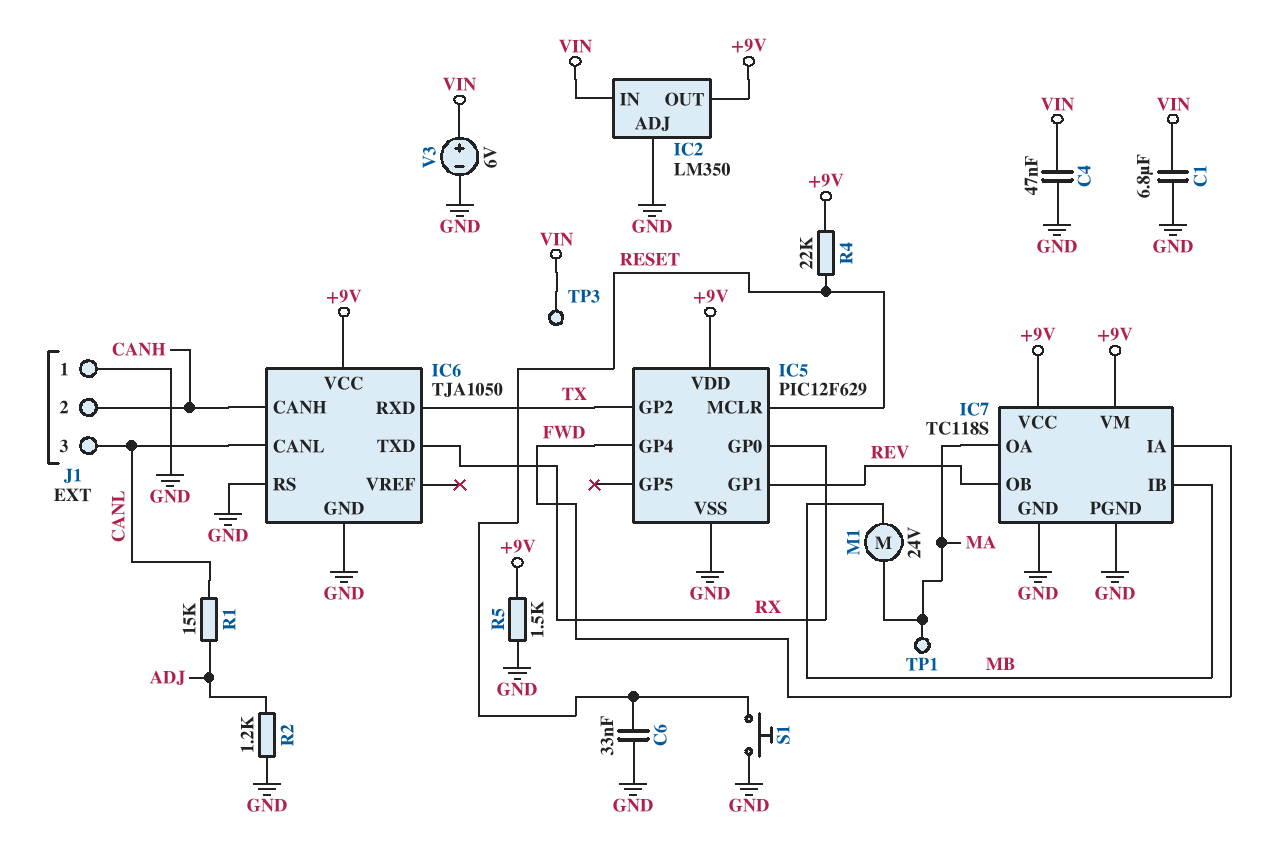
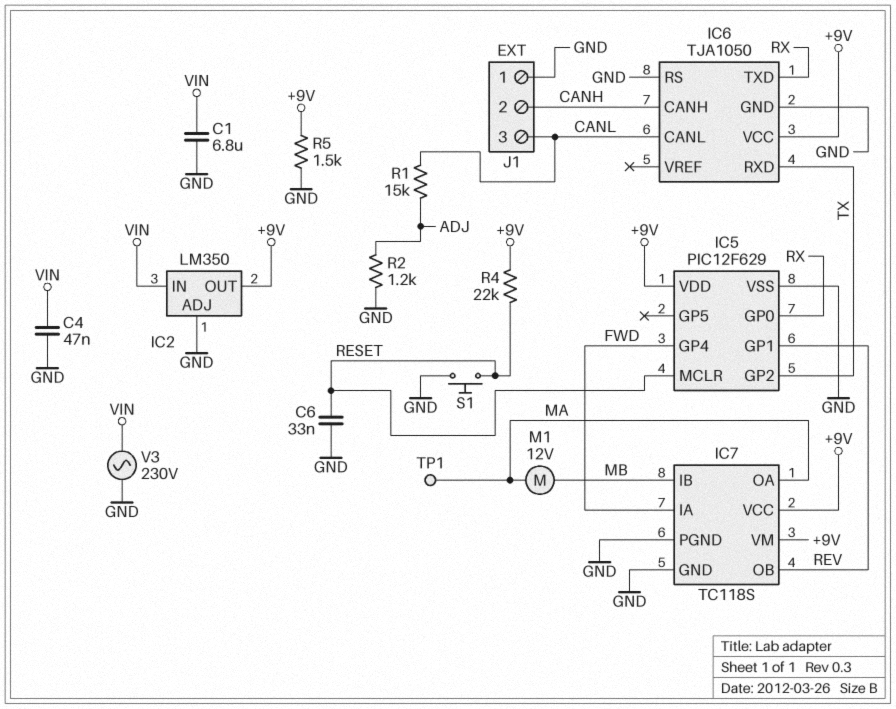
M1: motor 24V (MA, MB) -> motor 12V (MA, MB)
TP3: test point (VIN) -> none
V3: 6V (plus VIN, minus GND) -> AC 230V (GND, VIN)

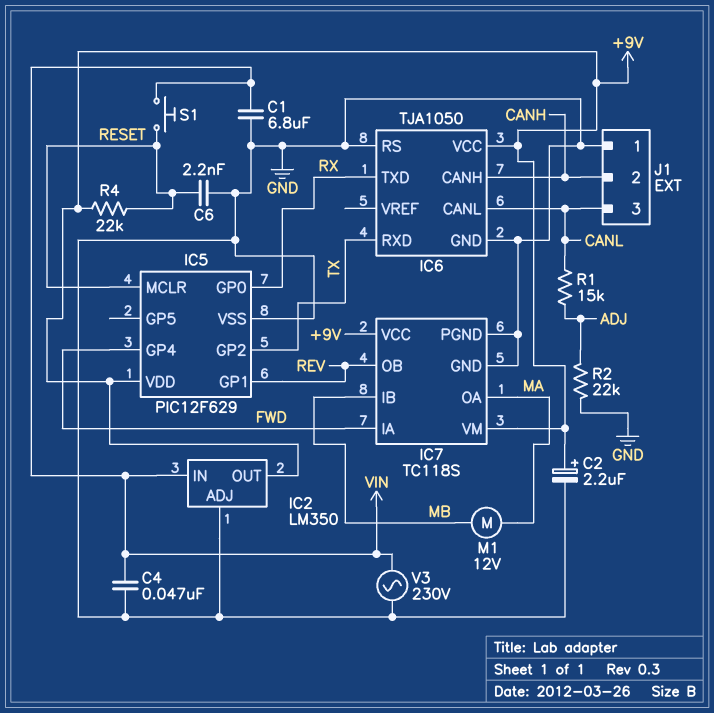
C2: none -> 2.2uF (plus +9V, minus GND)
C6: 33nF (GND, RESET) -> 2.2nF (GND, RESET)
R2: 1.2k (ADJ, GND) -> 22k (ADJ, GND)
R5: 1.5k (+9V, GND) -> none
S1: button (GND, RESET) -> button (RESET, VIN)
TP1: test point (MA) -> none

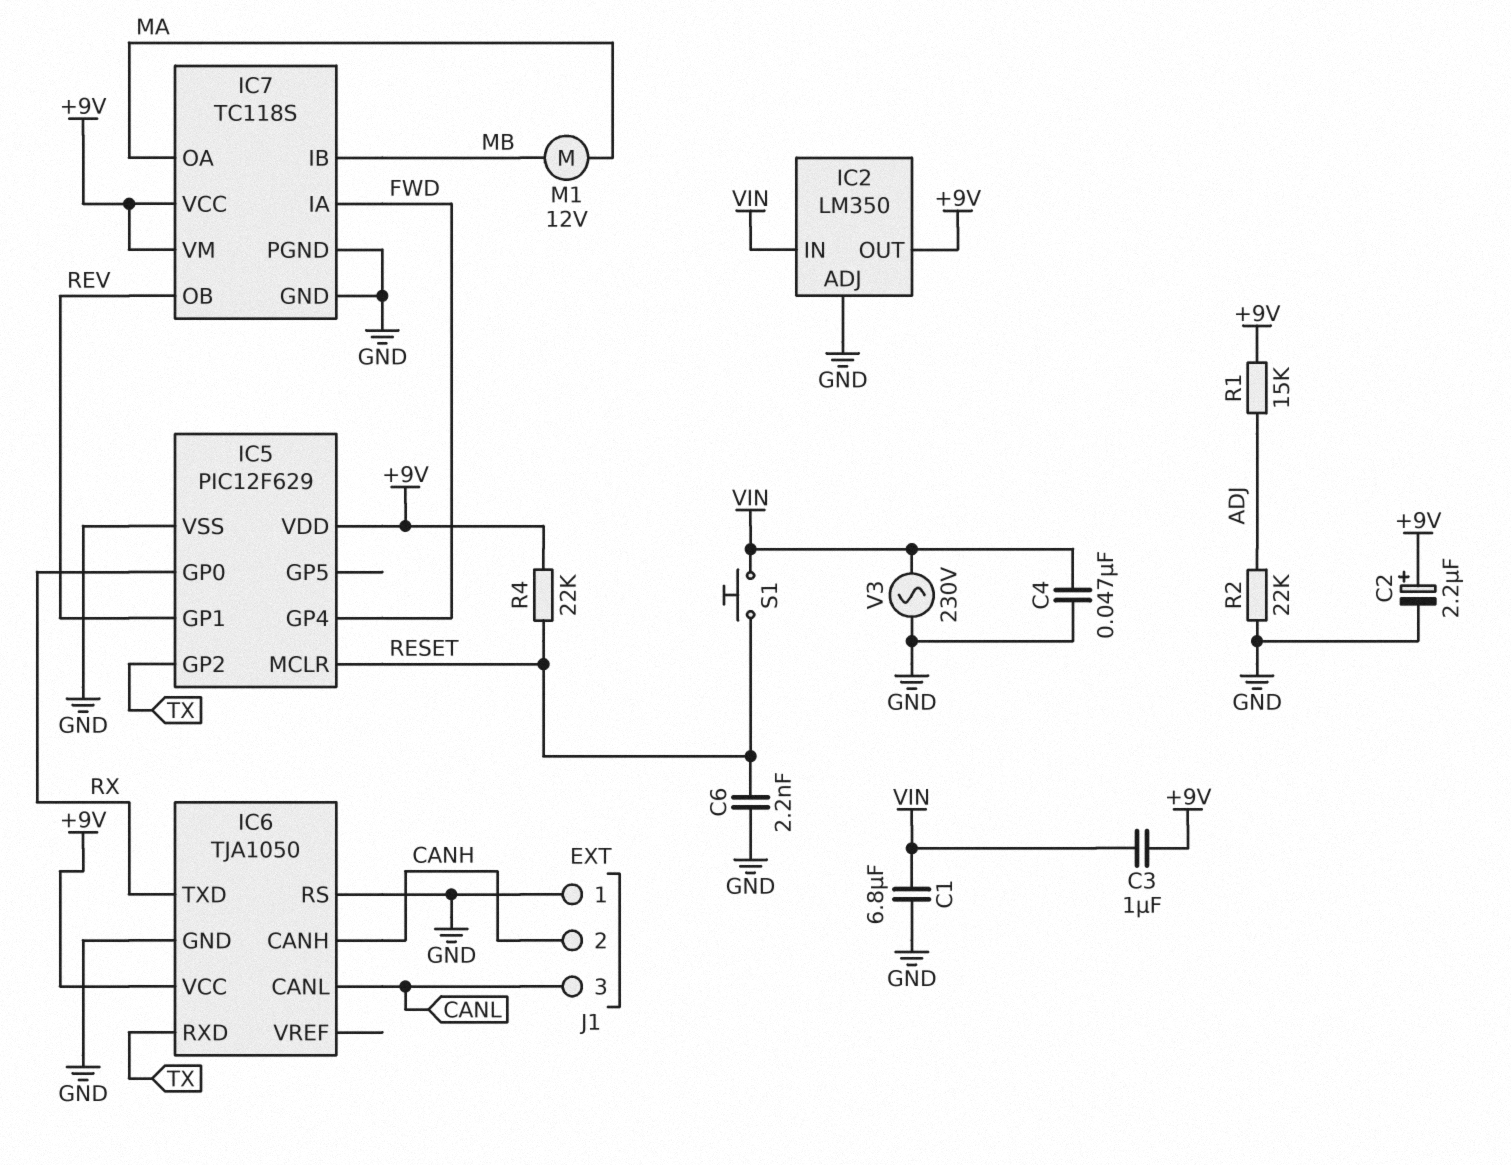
C3: none -> 1uF (+9V, VIN)
R1: 15k (ADJ, CANL) -> 15k (+9V, ADJ)

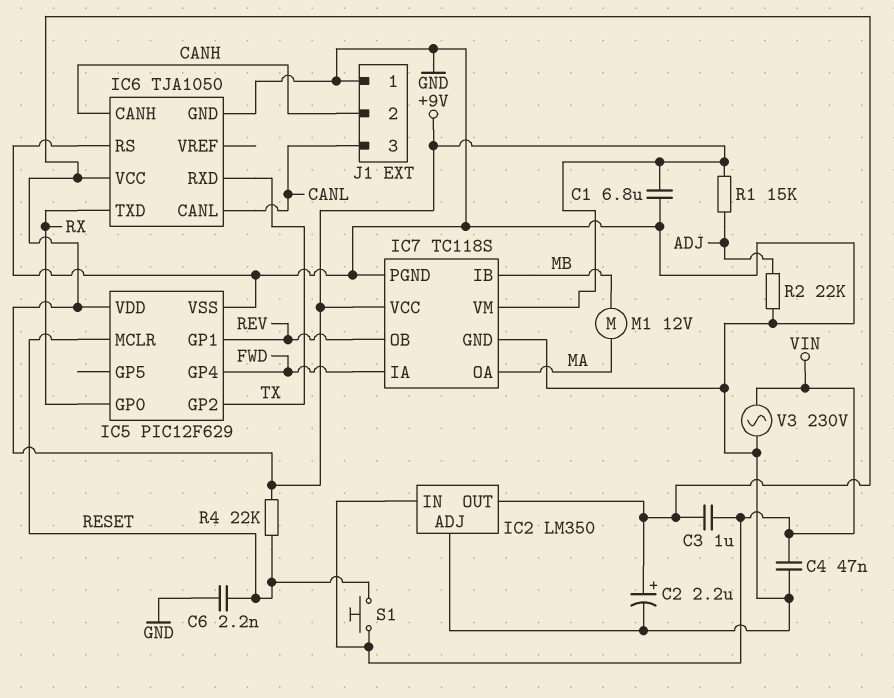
C1: 6.8uF (GND, VIN) -> 6.8uF (+9V, GND)

